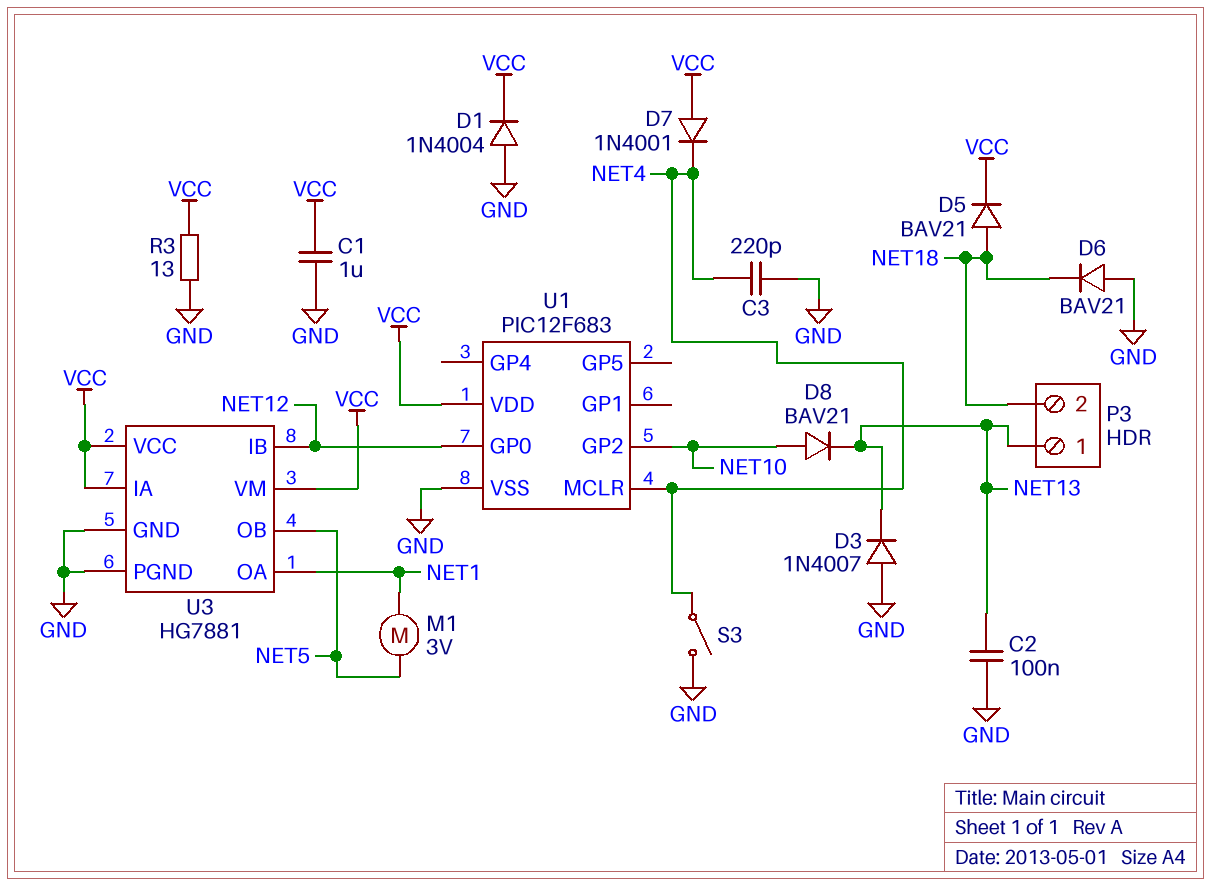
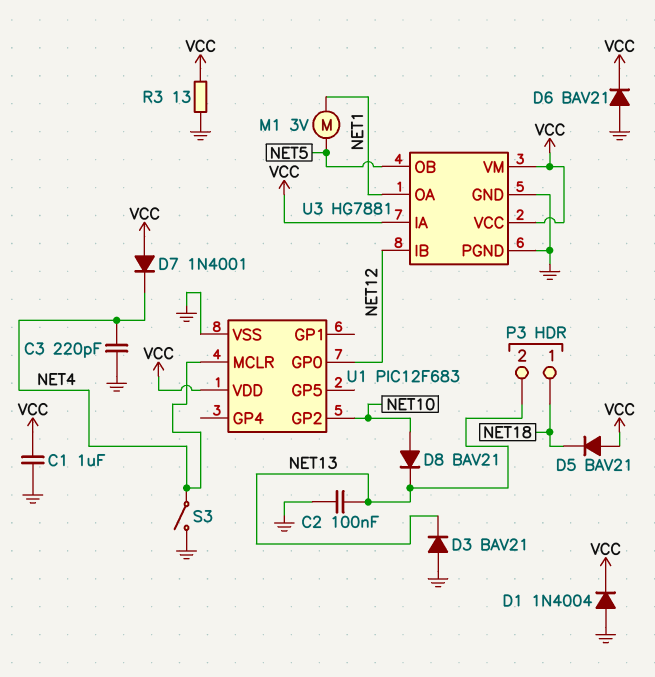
D3: diode 1N4007 (A GND, K NET13) -> diode BAV21 (A GND, K NET13)
D5: diode BAV21 (A NET18, K VCC) -> diode BAV21 (A VCC, K NET18)
D6: diode BAV21 (A GND, K NET18) -> diode BAV21 (A GND, K VCC)
P3 pin 1: NET13 -> NET18
P3 pin 2: NET18 -> NET13

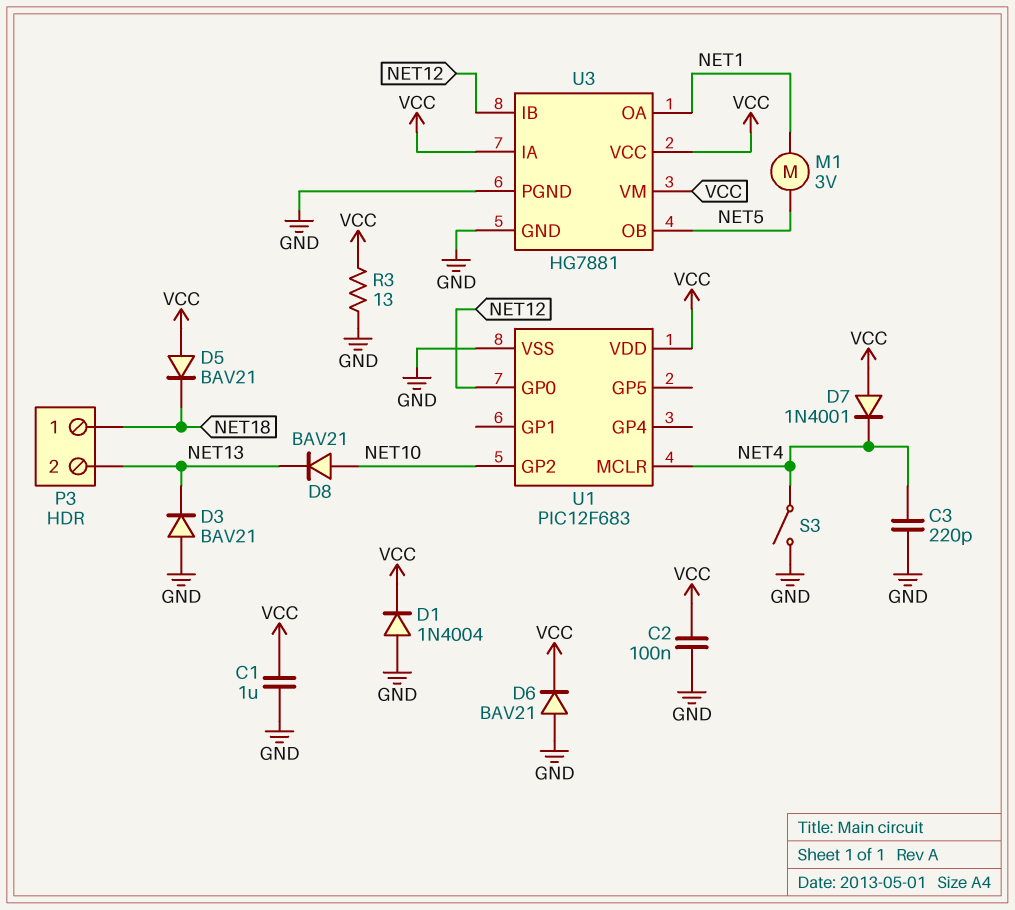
C2: 100nF (GND, NET13) -> 100nF (GND, VCC)

